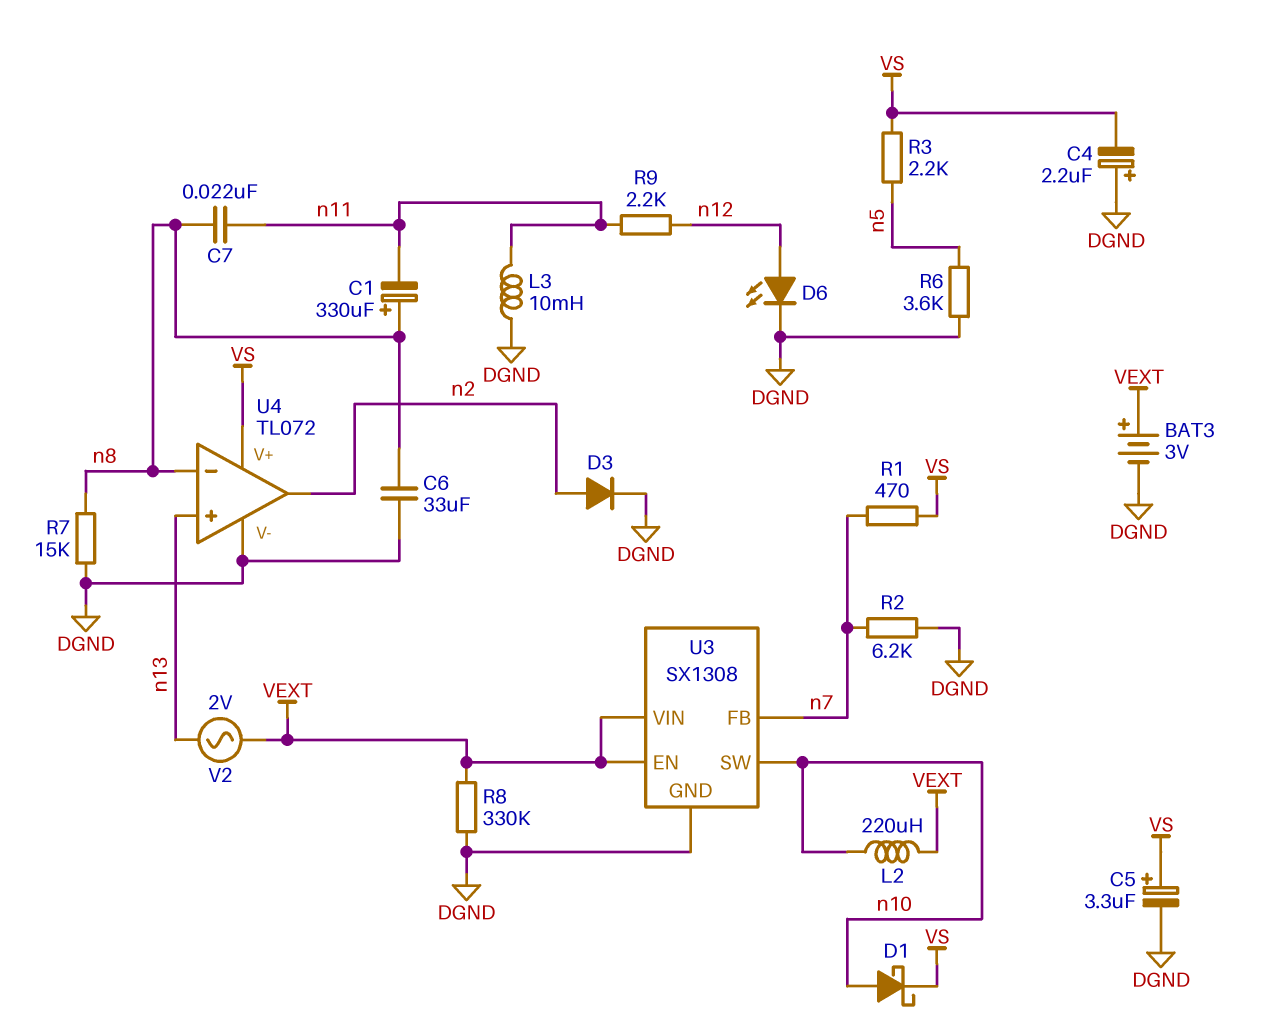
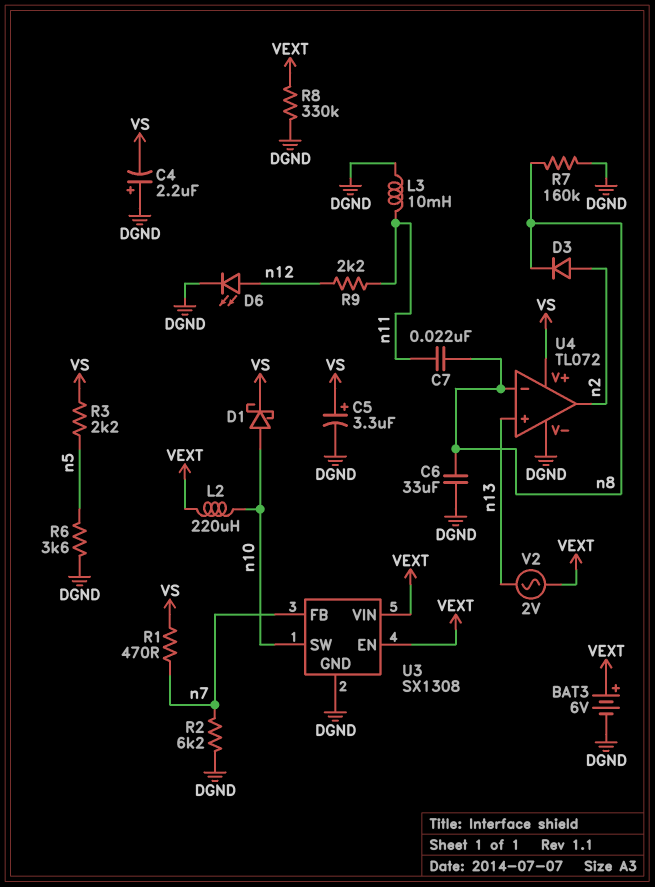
BAT3: 3V (plus VEXT, minus DGND) -> 6V (plus VEXT, minus DGND)
C1: 330uF (plus n8, minus n11) -> none
D3: diode (A n2, K DGND) -> diode (A n2, K n8)
R7: 15k (DGND, n8) -> 160k (DGND, n8)

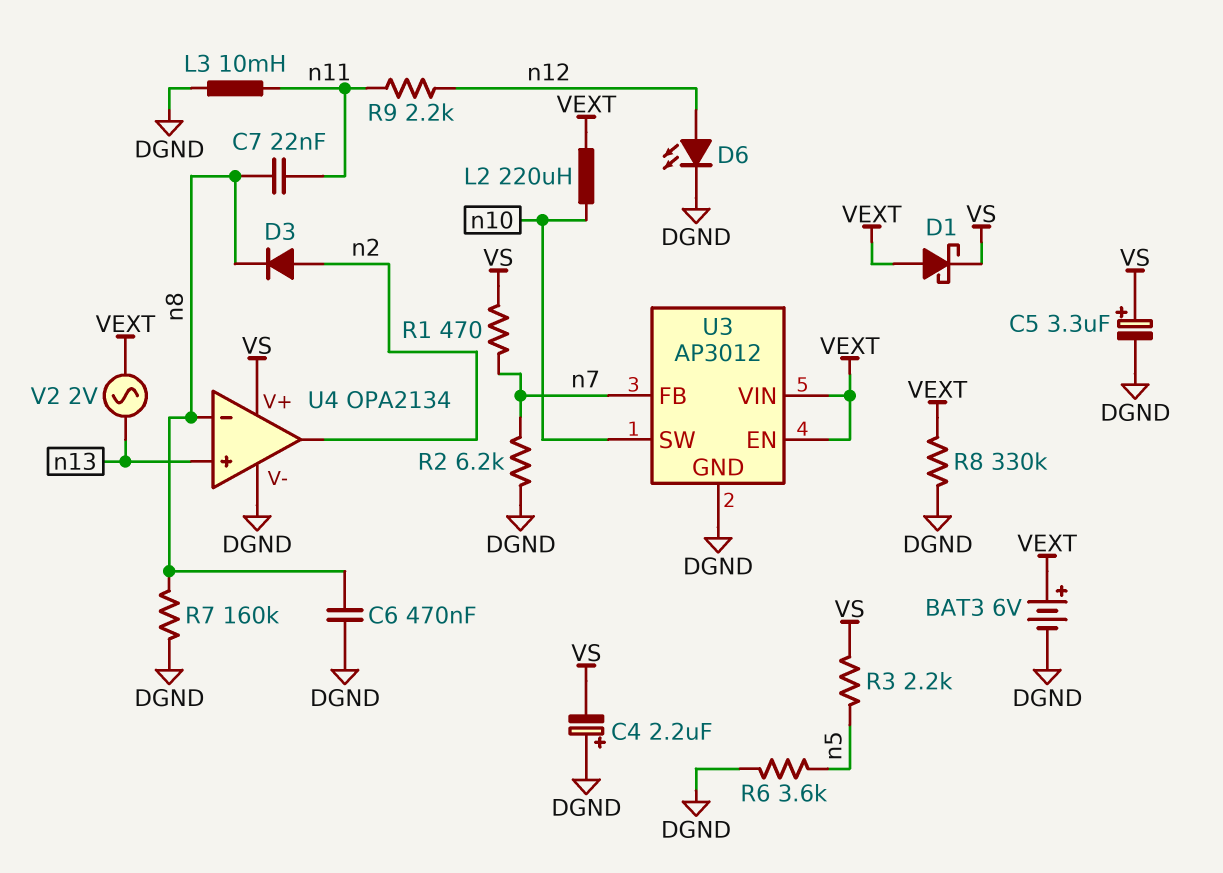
C6: 33uF (DGND, n8) -> 470nF (DGND, n8)
D1: schottky (A n10, K VS) -> schottky (A VEXT, K VS)
U3: SX1308 -> AP3012
U4: TL072 -> OPA2134

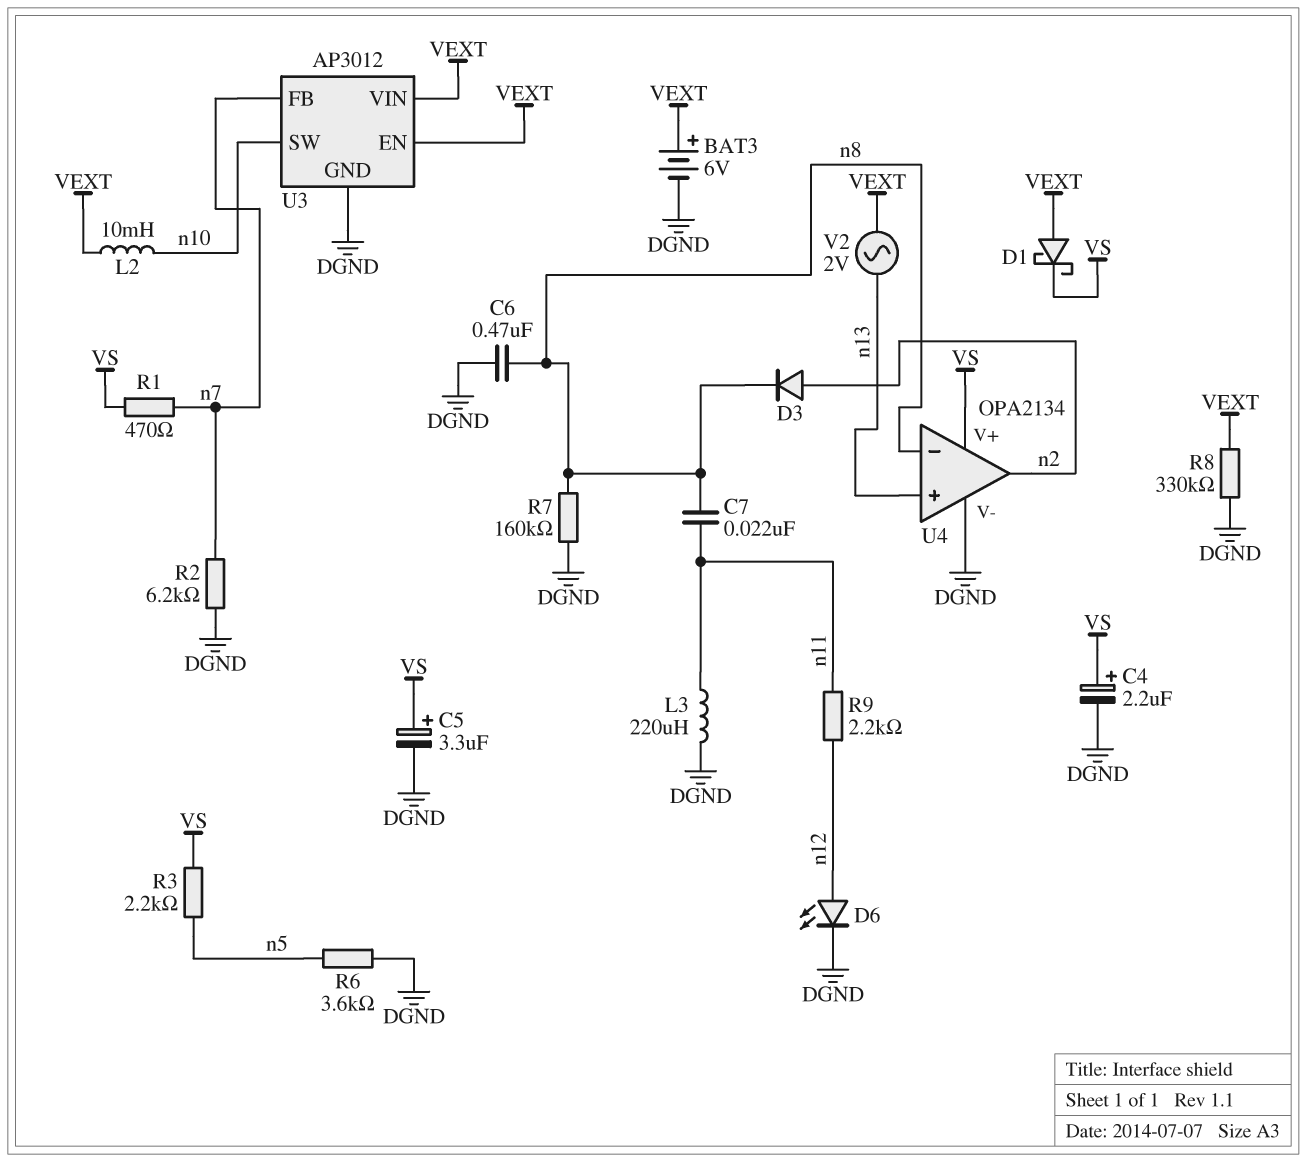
C4: 2.2uF (plus DGND, minus VS) -> 2.2uF (plus VS, minus DGND)
L2: 220uH (VEXT, n10) -> 10mH (VEXT, n10)
L3: 10mH (DGND, n11) -> 220uH (DGND, n11)

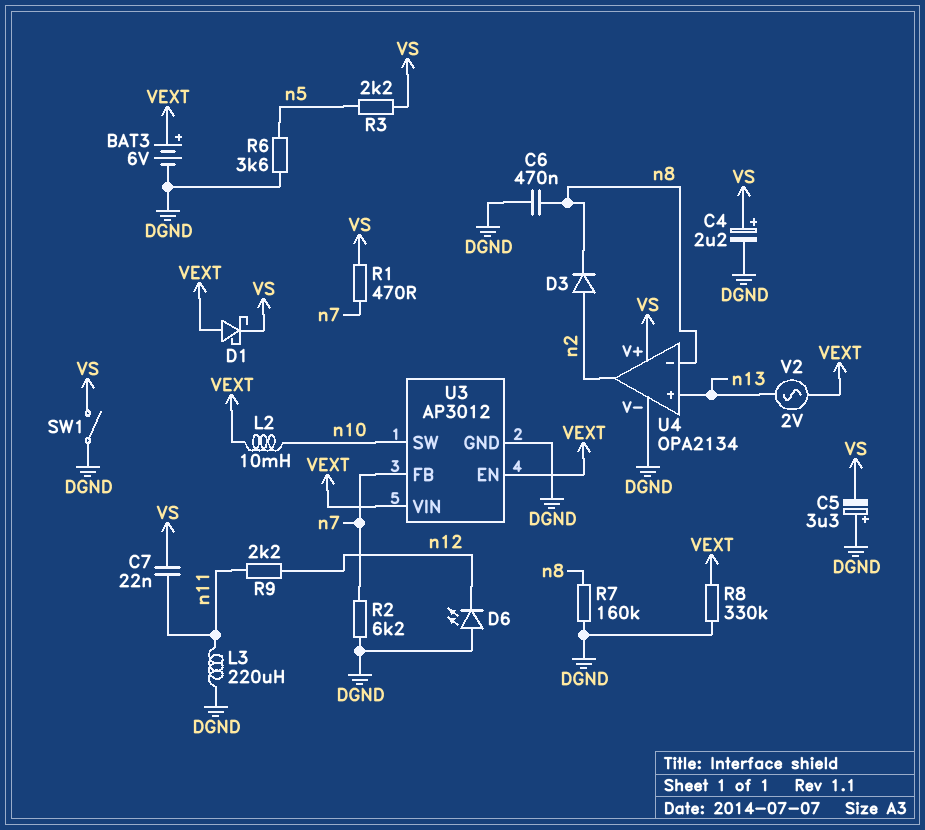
C5: 3.3uF (plus VS, minus DGND) -> 3.3uF (plus DGND, minus VS)
C7: 22nF (n8, n11) -> 22nF (VS, n11)
D6: LED (A n12, K DGND) -> LED (A DGND, K n12)
SW1: none -> switch (DGND, VS)

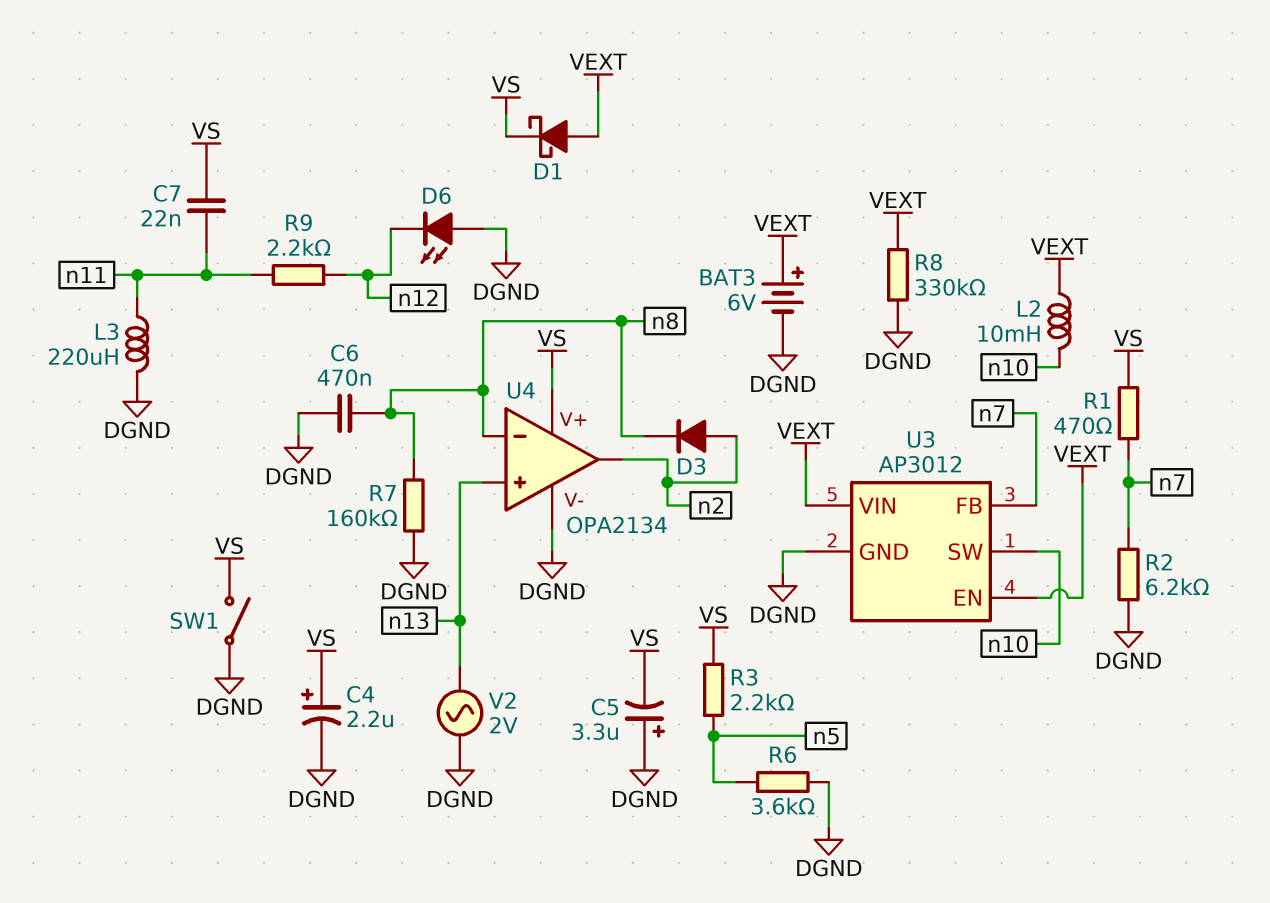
V2: AC 2V (VEXT, n13) -> AC 2V (DGND, n13)

